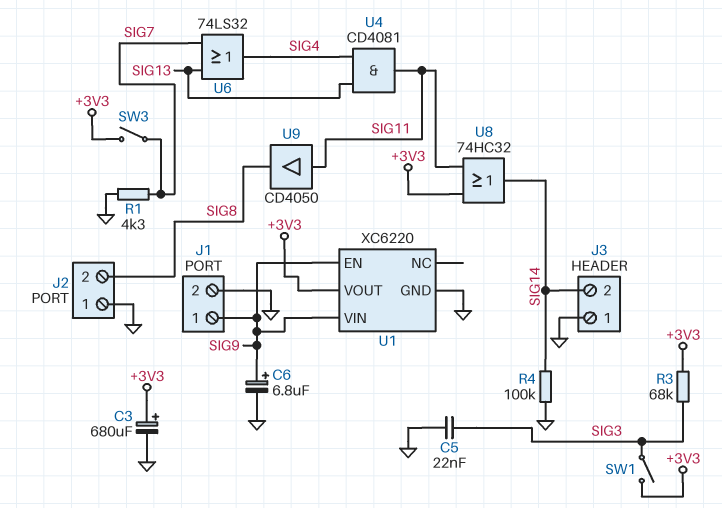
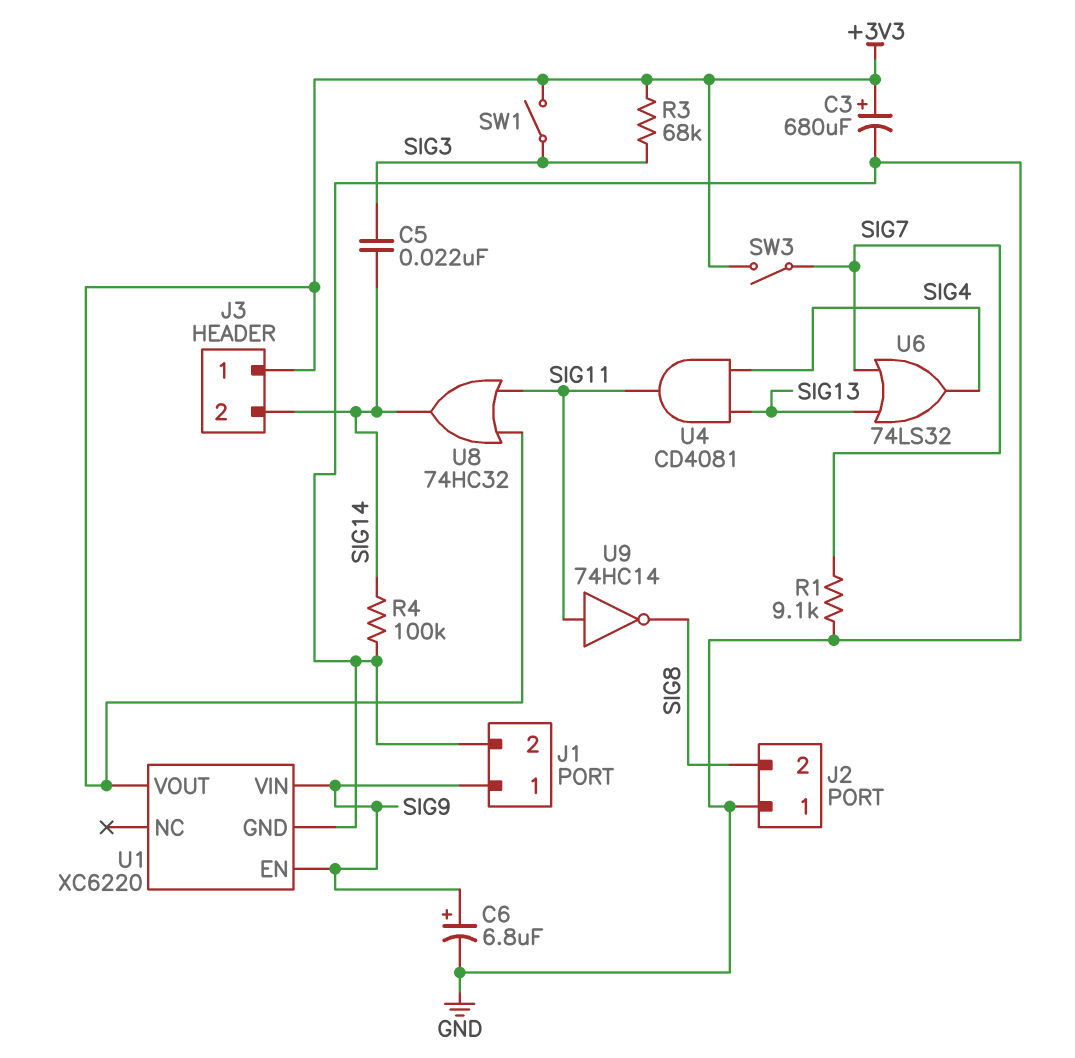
C5: 22nF (GND, SIG3) -> 22nF (SIG3, SIG14)
J3 pin 1: GND -> +3V3
R1: 4.3k (GND, SIG7) -> 9.1k (GND, SIG7)
U9: buffer CD4050 (in SIG11, out SIG8) -> NOT 74HC14 (in SIG11, out SIG8)

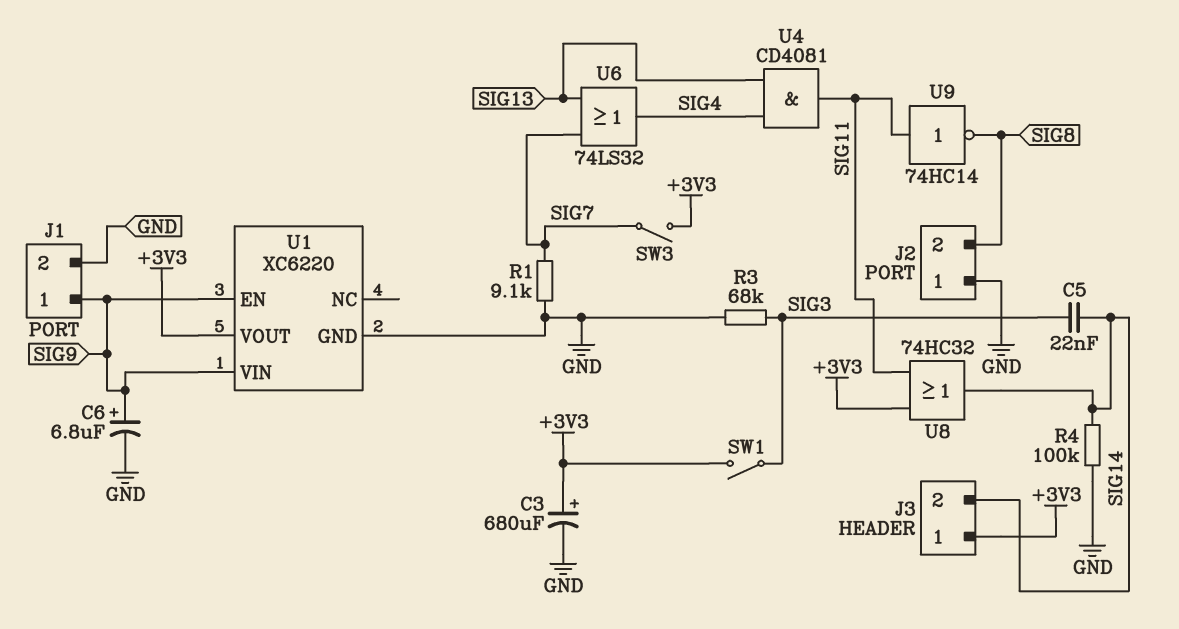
R3: 68k (+3V3, SIG3) -> 68k (GND, SIG3)

